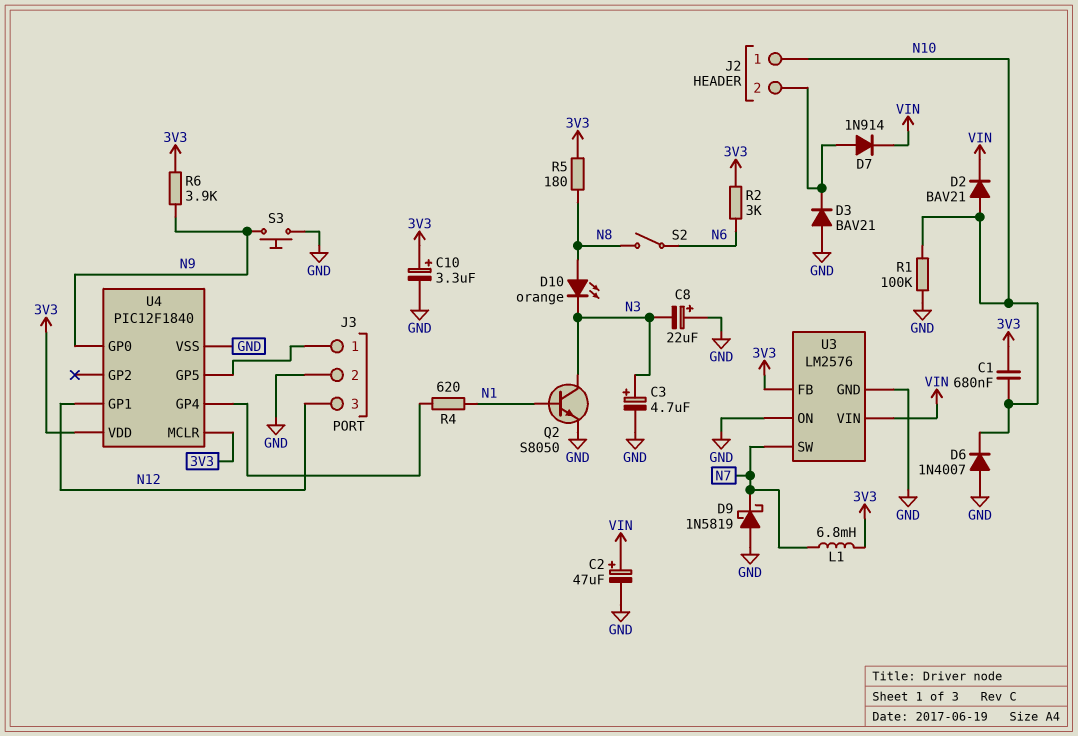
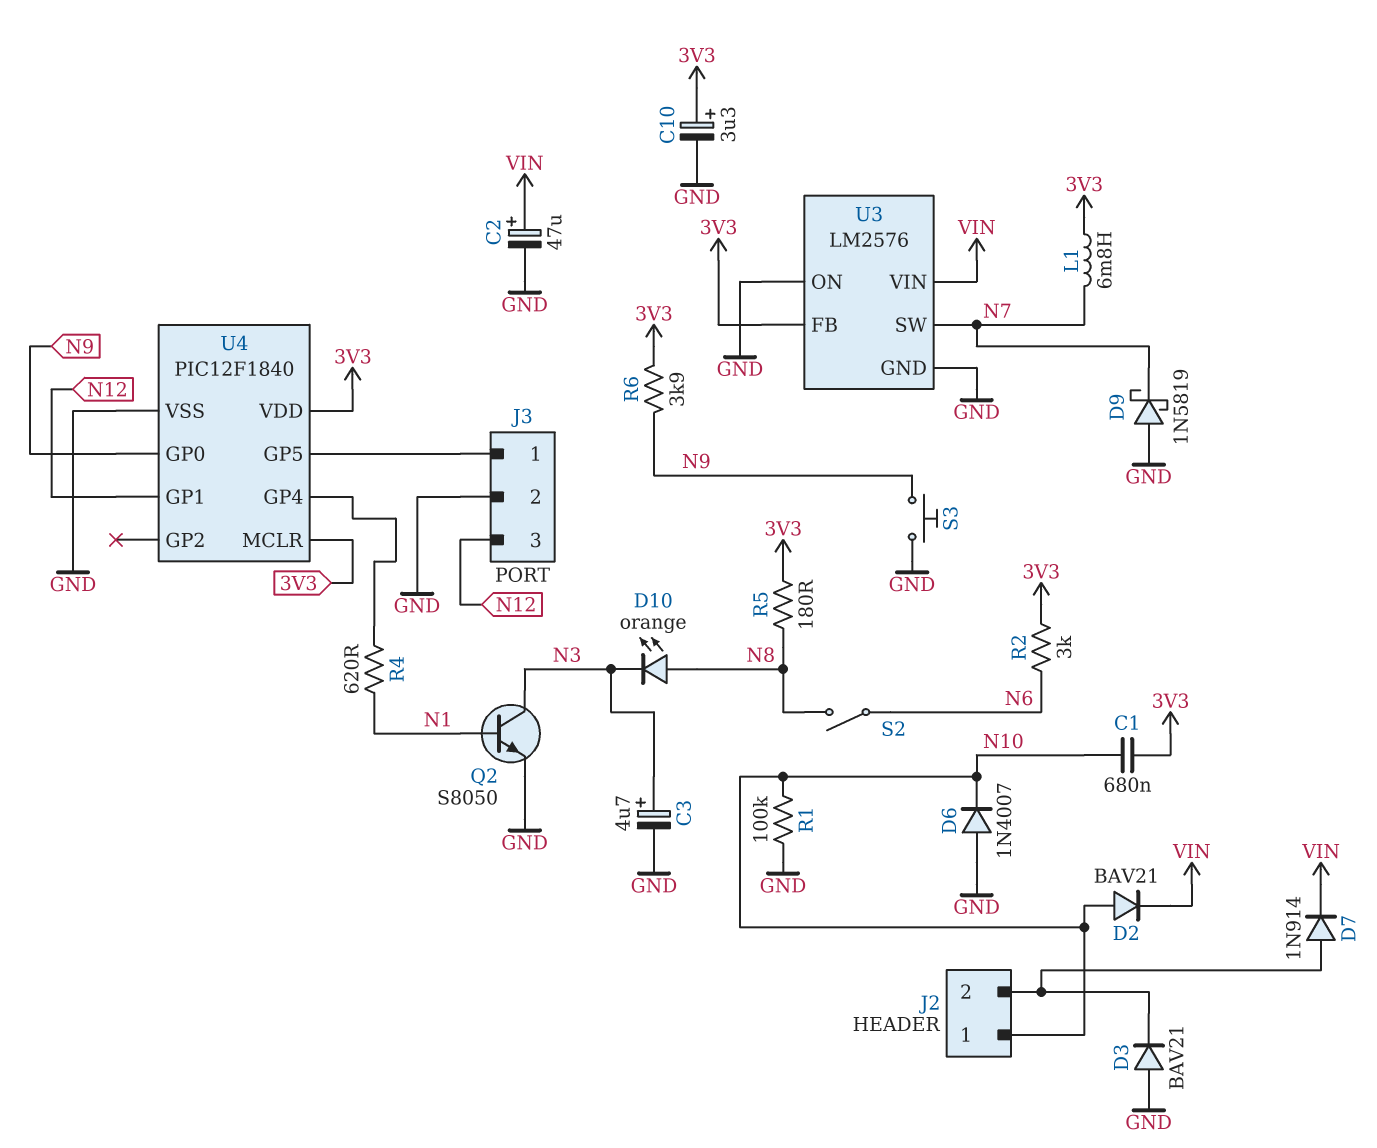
C8: 22uF (plus GND, minus N3) -> none

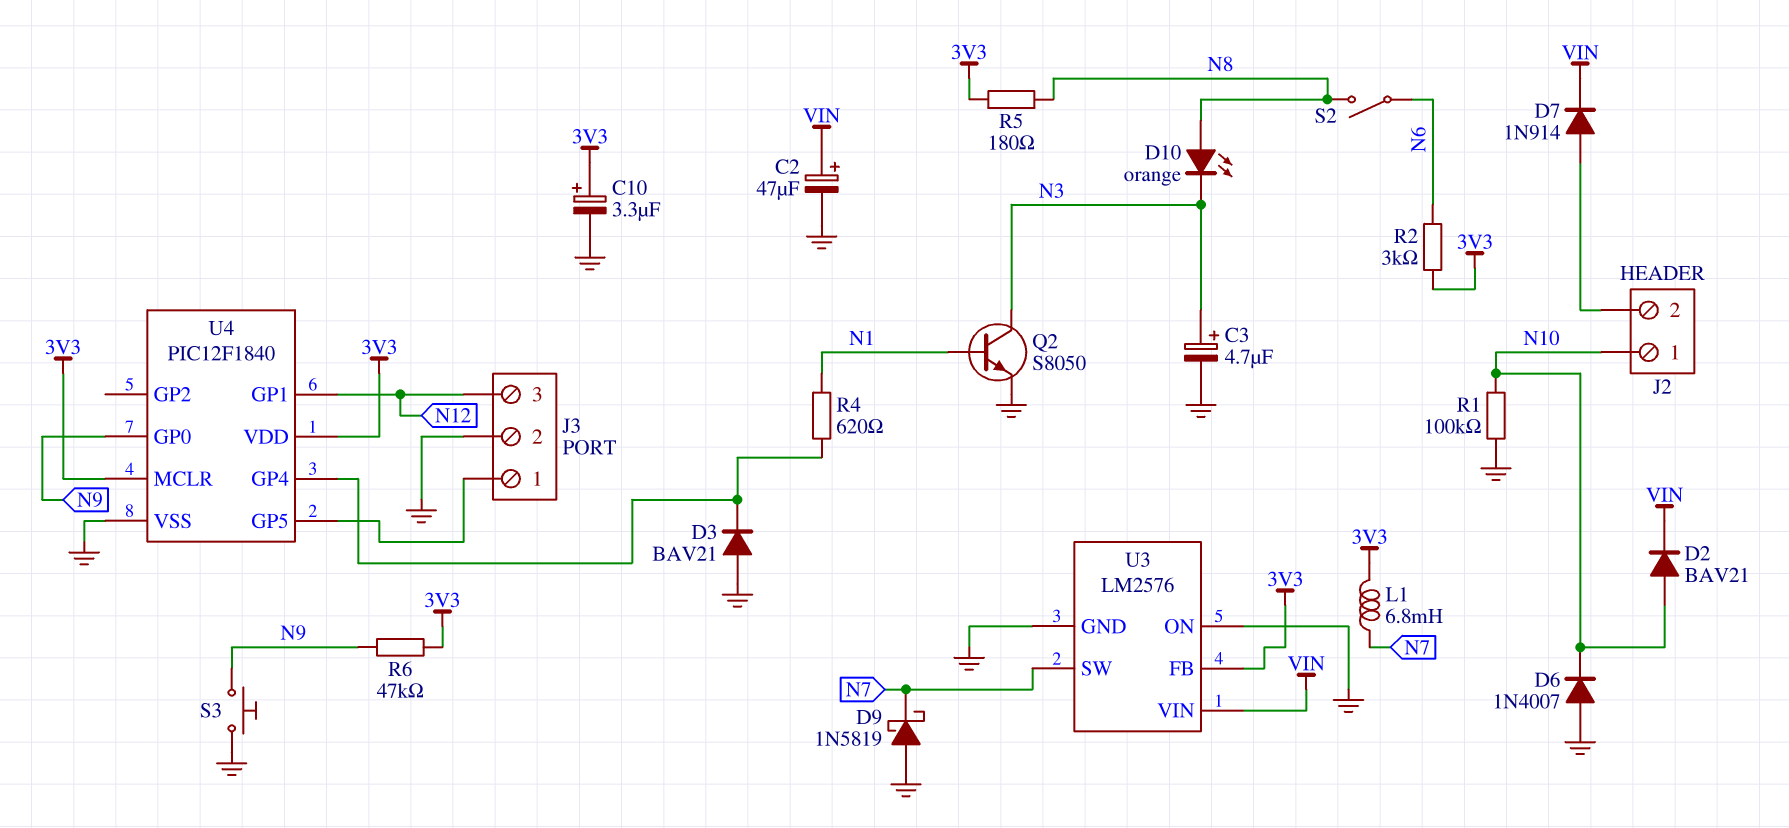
C1: 680nF (3V3, N10) -> none
D3: diode BAV21 (A GND, K J2/2) -> diode BAV21 (A GND, K U4/GP4)
R6: 3.9k (3V3, N9) -> 47k (3V3, N9)

